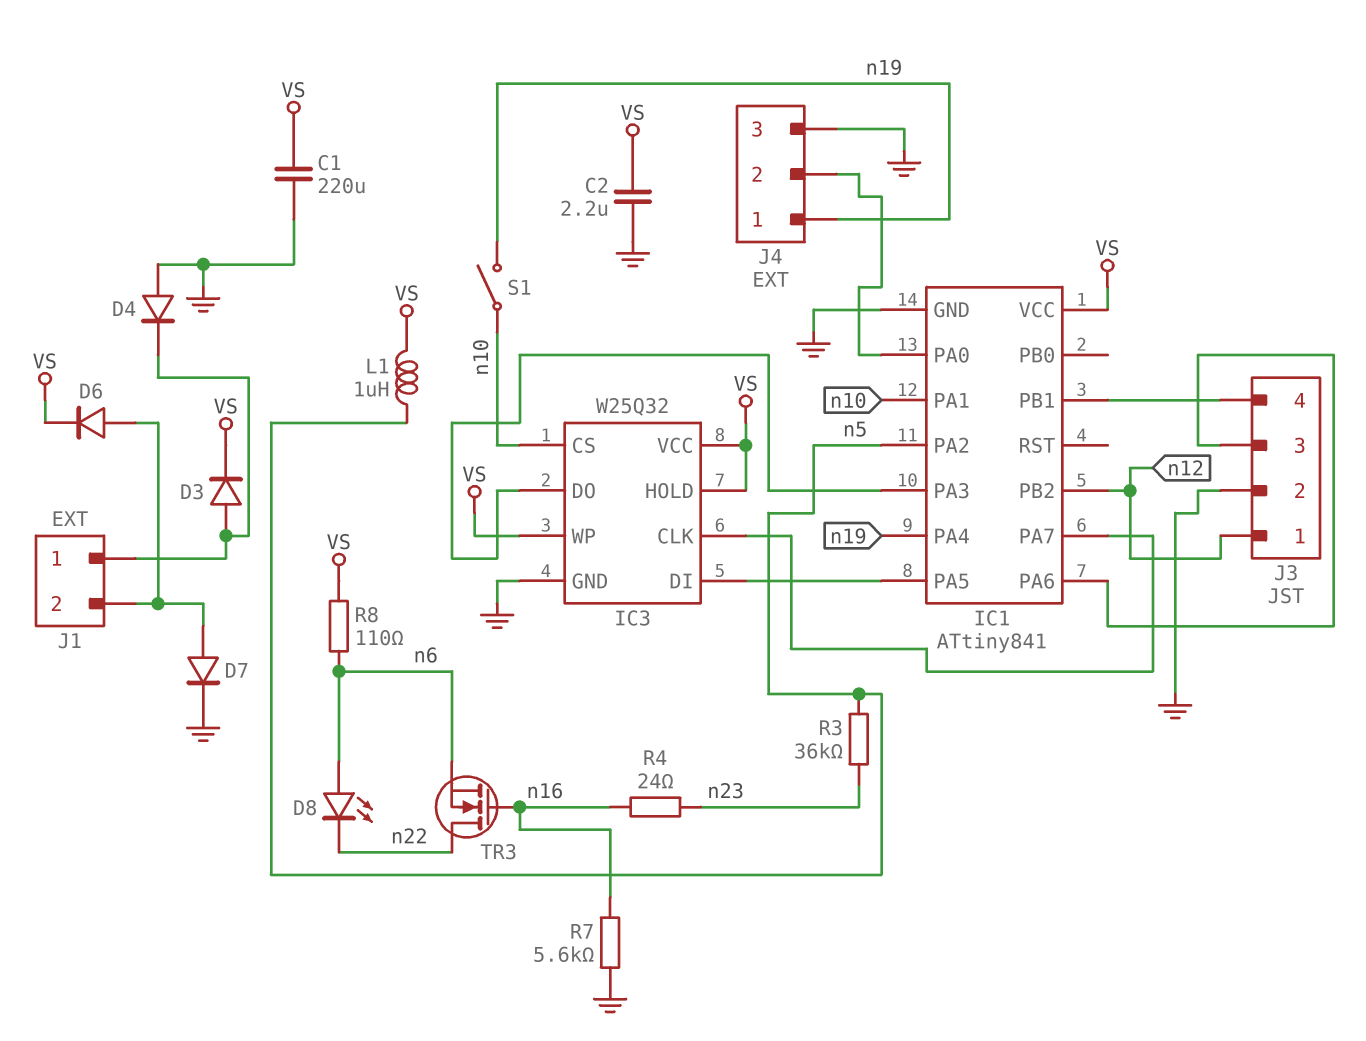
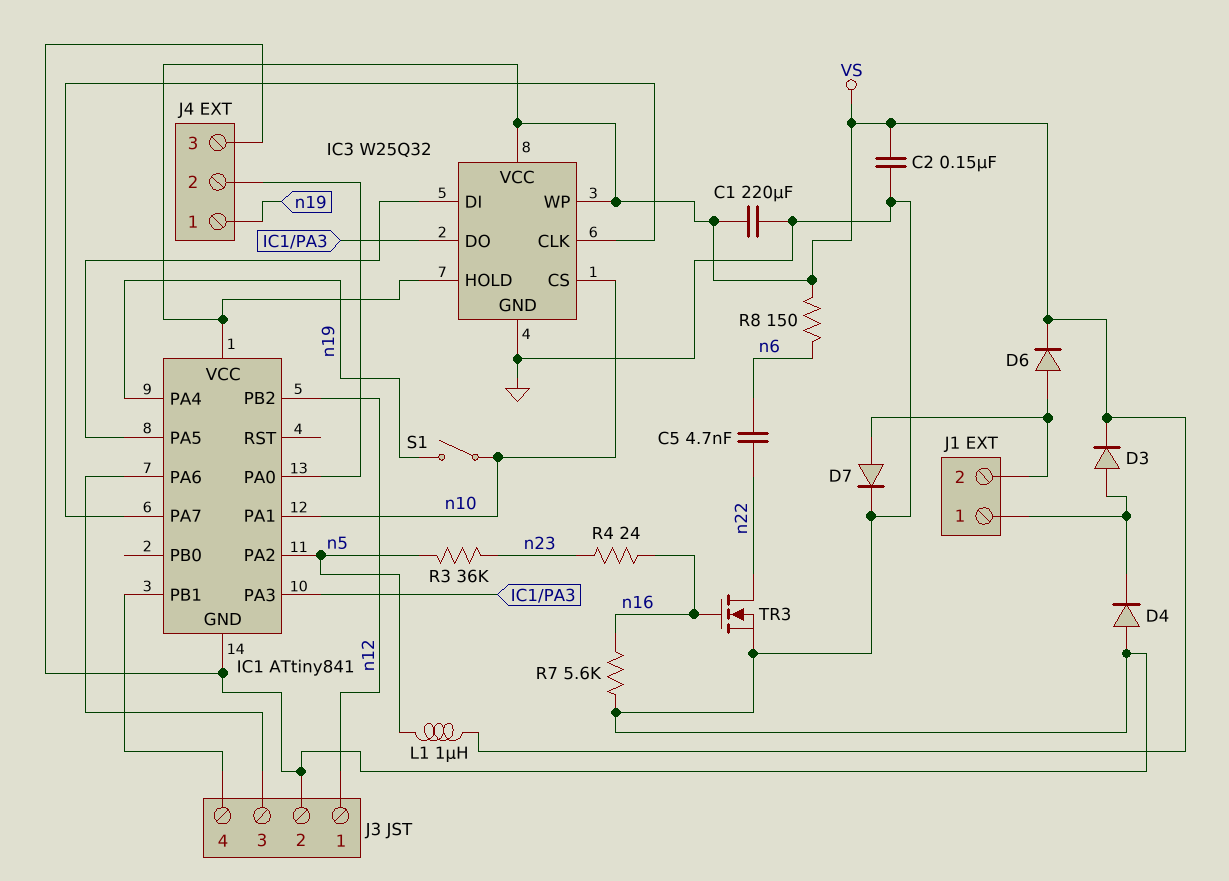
C2: 2.2uF (GND, VS) -> 150nF (GND, VS)
C5: none -> 4.7nF (n6, n22)
D8: LED (A n6, K n22) -> none
R8: 110 (VS, n6) -> 150 (VS, n6)
TR3: NMOS (G n16, D n22, S n6) -> NMOS (G n16, D n22, S GND)

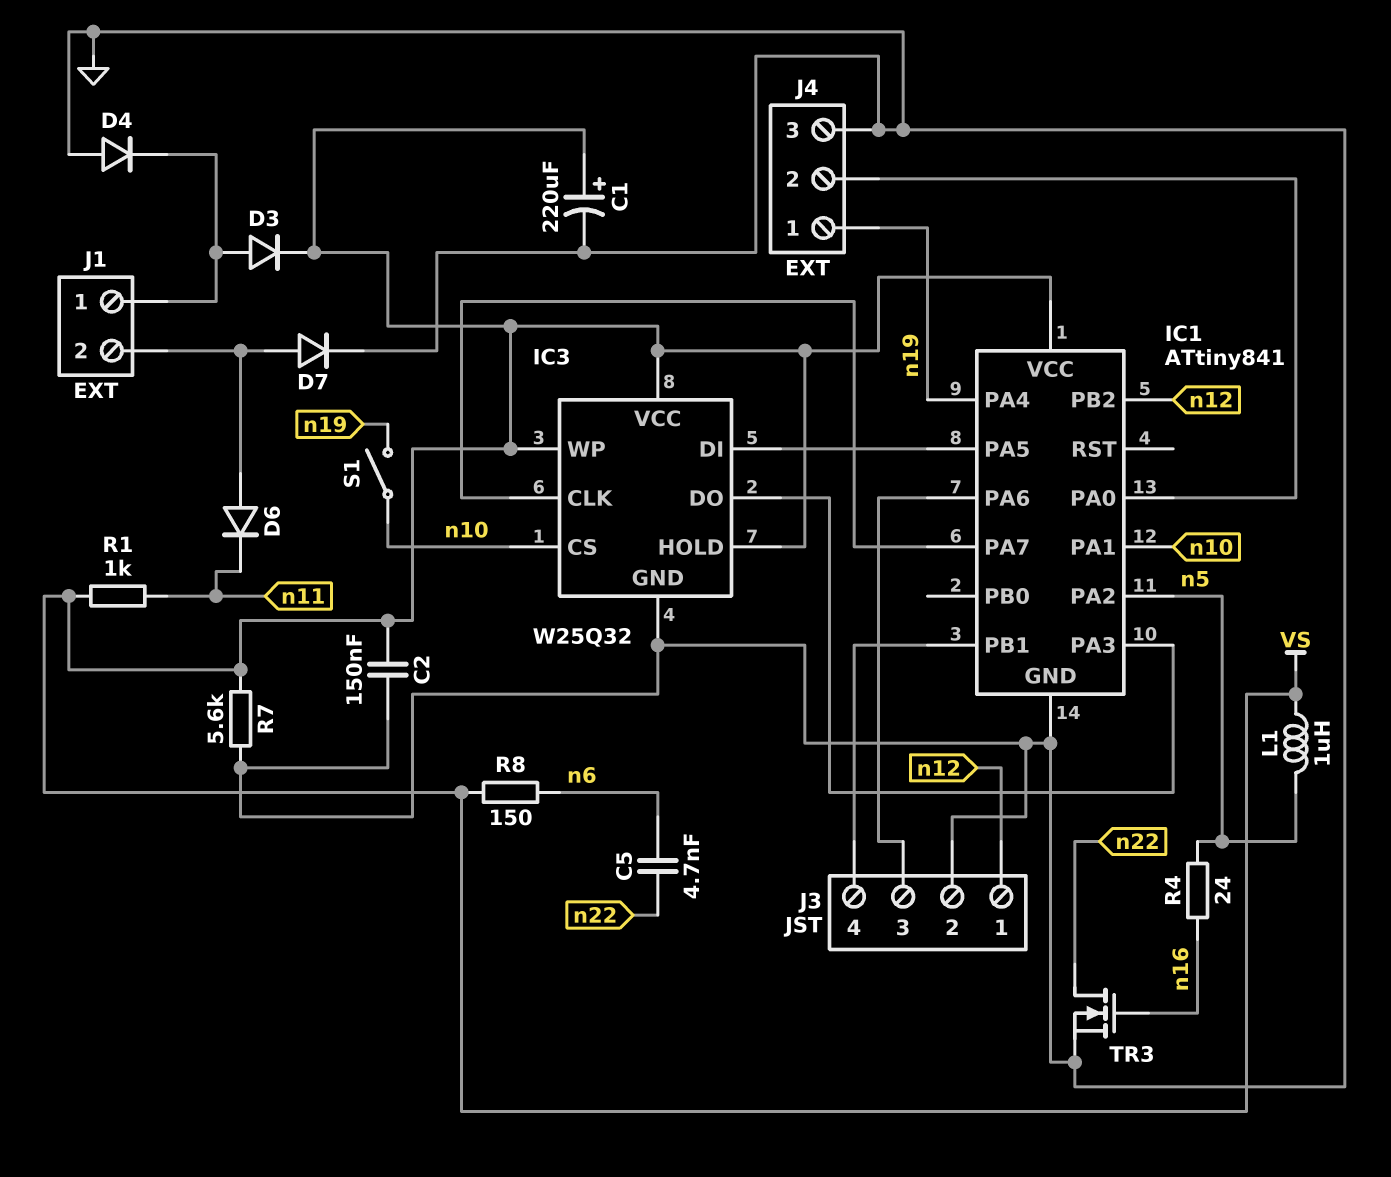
C1: 220uF (GND, VS) -> 220uF (plus VS, minus GND)
D6: diode (A J1/2, K VS) -> diode (A J1/2, K n11)
R1: none -> 1k (VS, n11)
R3: 36k (n5, n23) -> none
R4: 24 (n16, n23) -> 24 (n5, n16)
R7: 5.6k (GND, n16) -> 5.6k (GND, VS)

